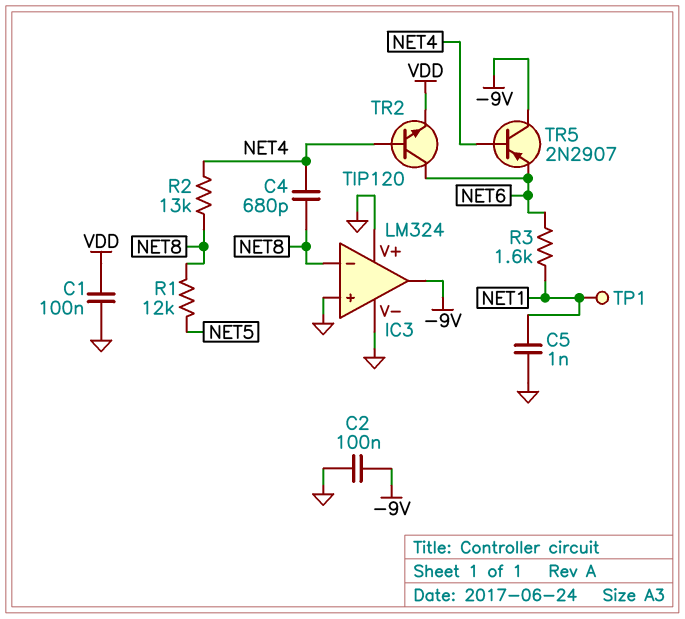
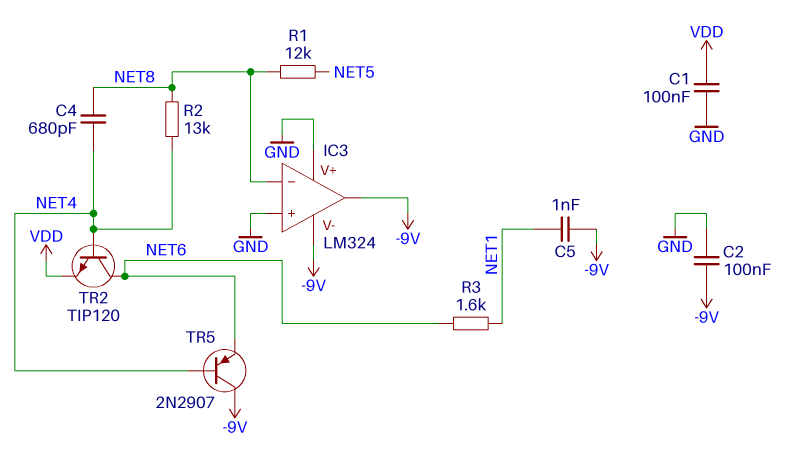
C5: 1nF (GND, NET1) -> 1nF (-9V, NET1)
IC3 pin V-: GND -> -9V
TP1: test point (NET1) -> none

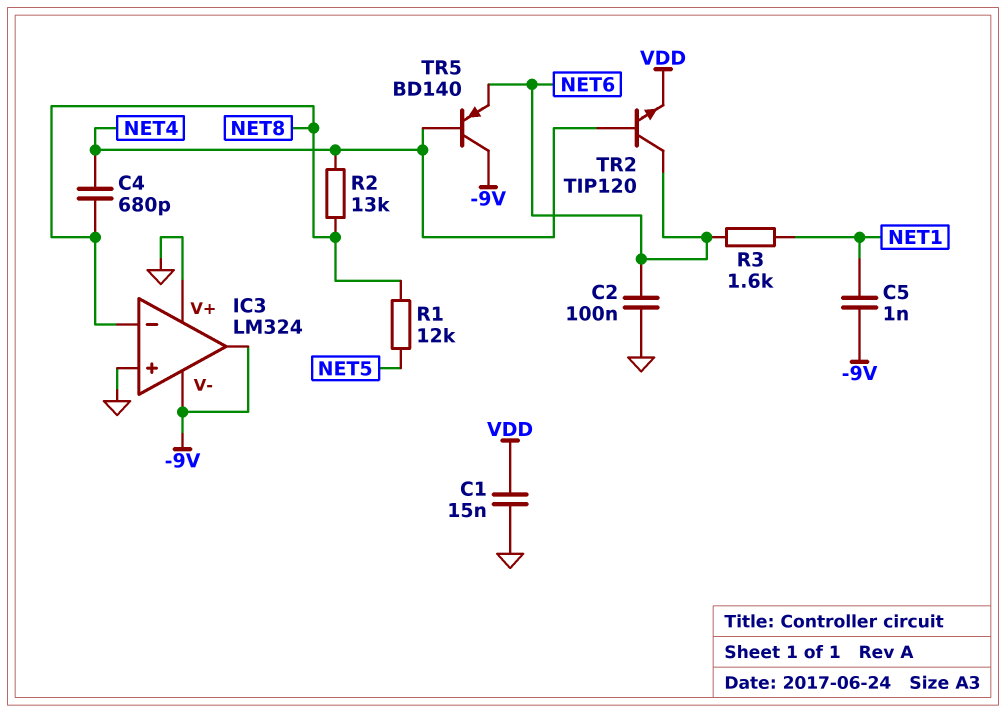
C1: 100nF (GND, VDD) -> 15nF (GND, VDD)
C2: 100nF (-9V, GND) -> 100nF (GND, NET6)
TR5: PNP 2N2907 (B NET4, C -9V, E NET6) -> PNP BD140 (B NET4, C -9V, E NET6)

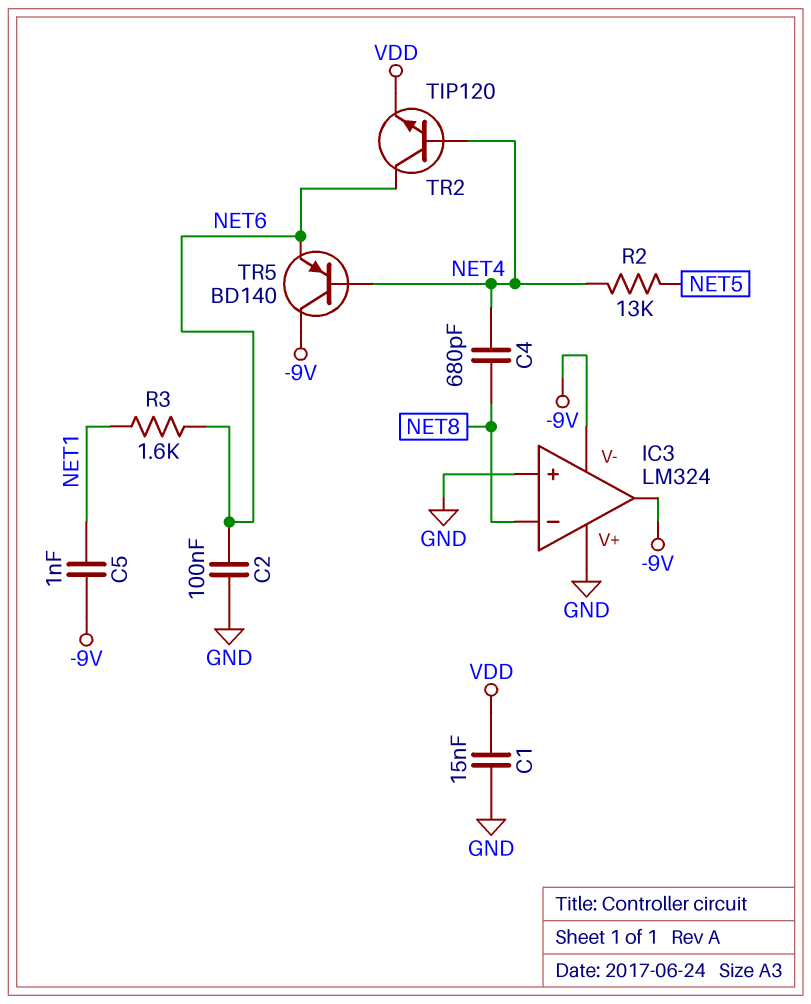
R1: 12k (NET5, NET8) -> none
R2: 13k (NET4, NET8) -> 13k (NET4, NET5)

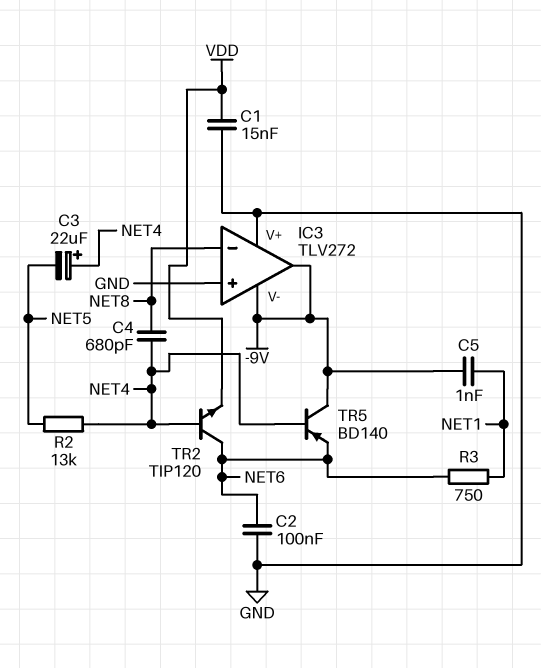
C3: none -> 22uF (plus NET4, minus NET5)
IC3: LM324 -> TLV272
R3: 1.6k (NET1, NET6) -> 750 (NET1, NET6)

